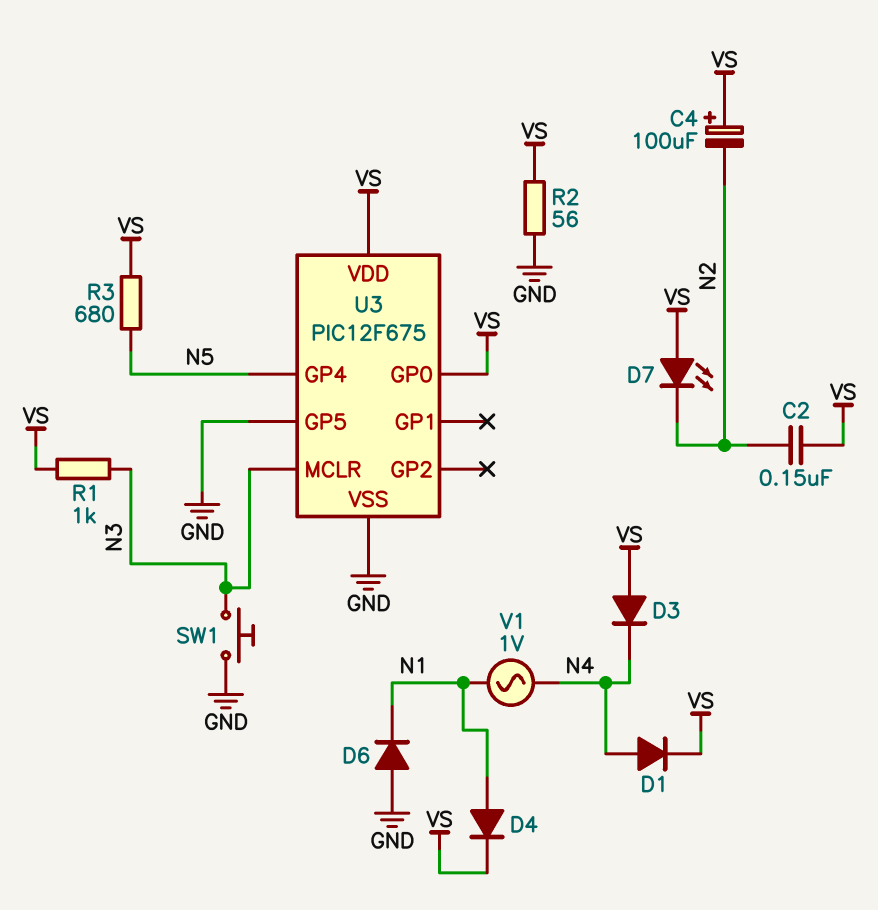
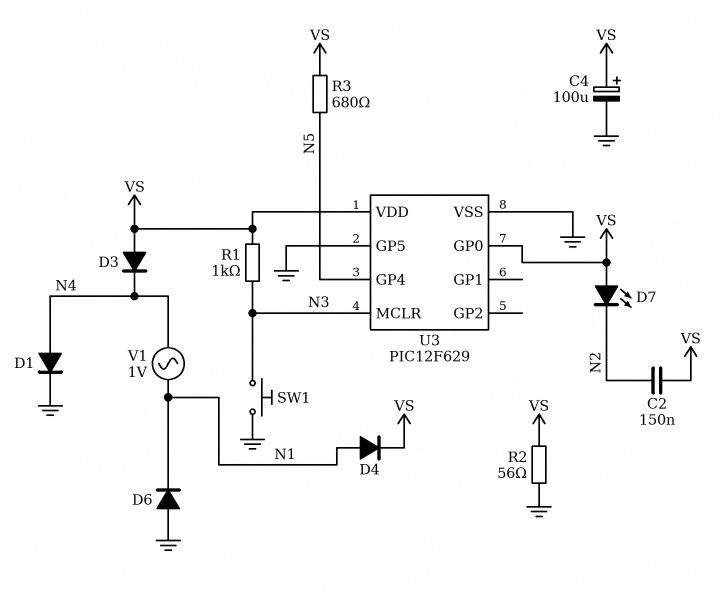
C4: 100uF (plus VS, minus N2) -> 100uF (plus VS, minus GND)
D1: diode (A N4, K VS) -> diode (A N4, K GND)
U3: PIC12F675 -> PIC12F629

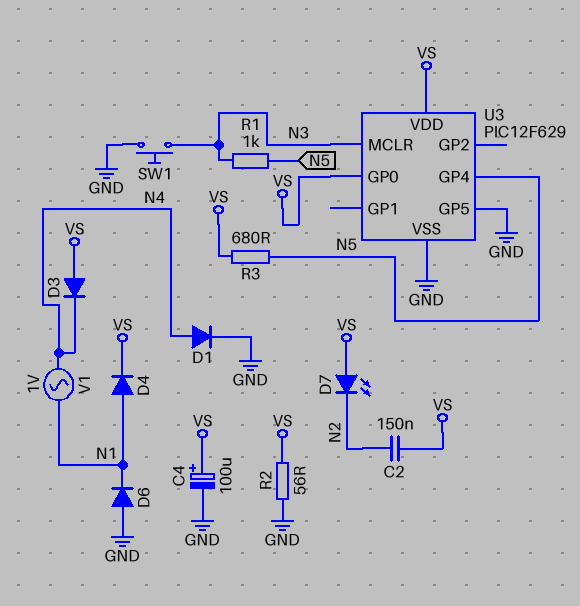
R1: 1k (N3, VS) -> 1k (N3, N5)

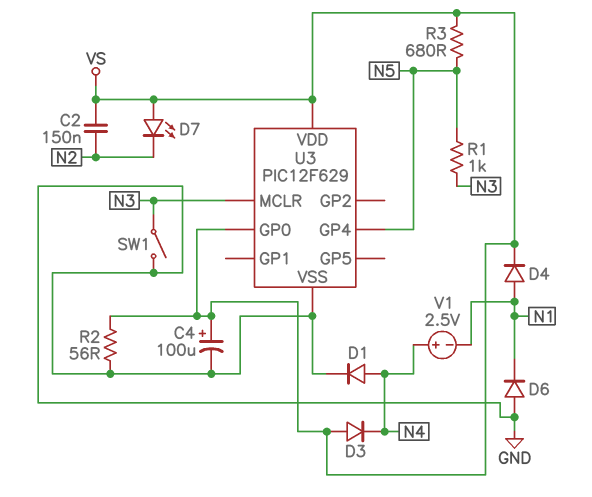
SW1: button (GND, N3) -> switch (GND, N3)
U3 pin GP5: GND -> none
V1: AC 1V (N1, N4) -> 2.5V (plus N4, minus N1)

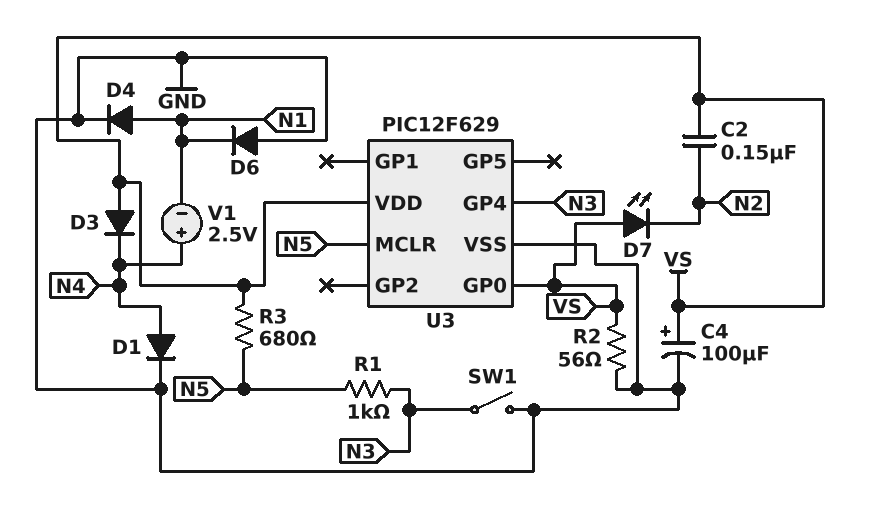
D4: diode (A N1, K VS) -> diode (A N1, K GND)
U3 pin GP4: N5 -> N3
U3 pin MCLR: N3 -> N5

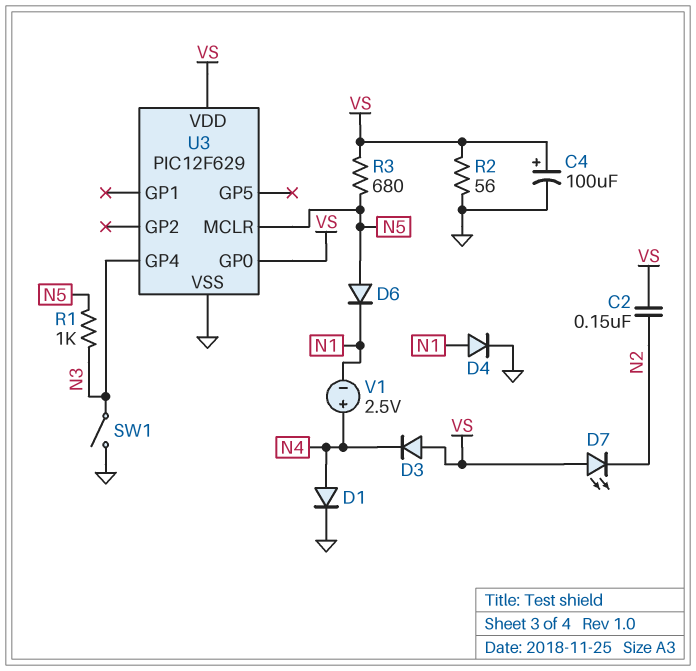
D6: diode (A GND, K N1) -> diode (A N5, K N1)

